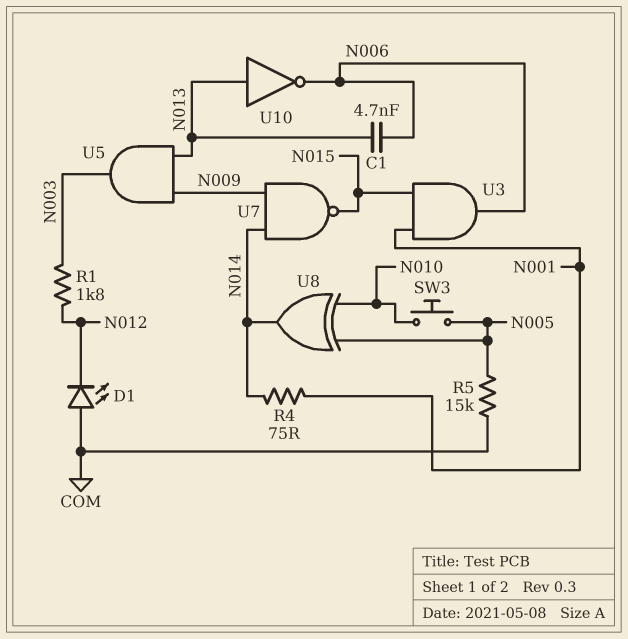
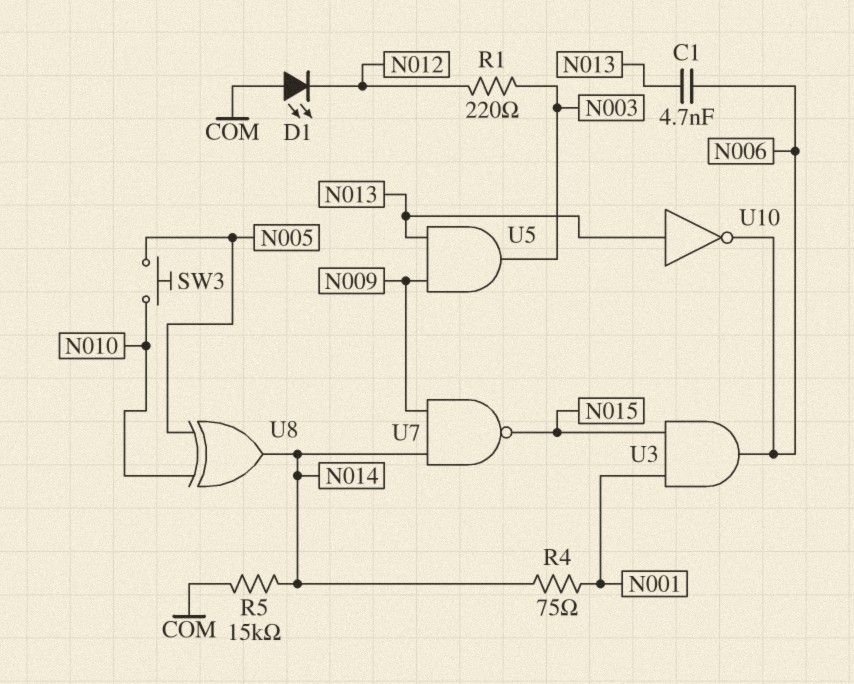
R1: 1.8k (N003, N012) -> 220 (N003, N012)
R5: 15k (COM, N005) -> 15k (COM, N014)

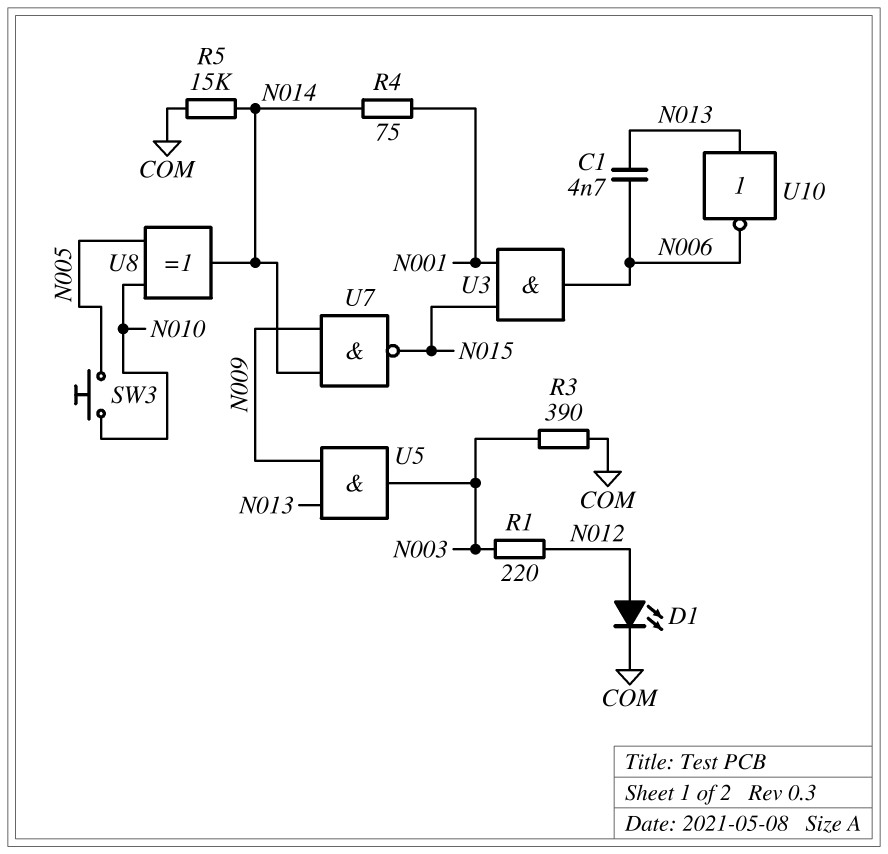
D1: LED (A COM, K N012) -> LED (A N012, K COM)
R3: none -> 390 (COM, N003)

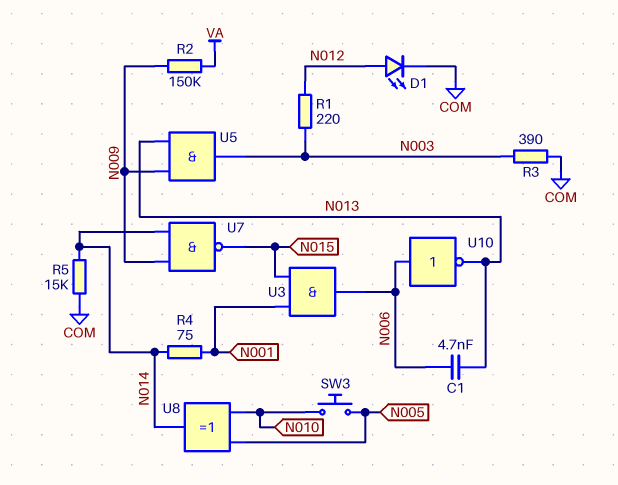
R2: none -> 150k (N009, VA)
U10: NOT (in N013, out N006) -> NOT (in N006, out N013)

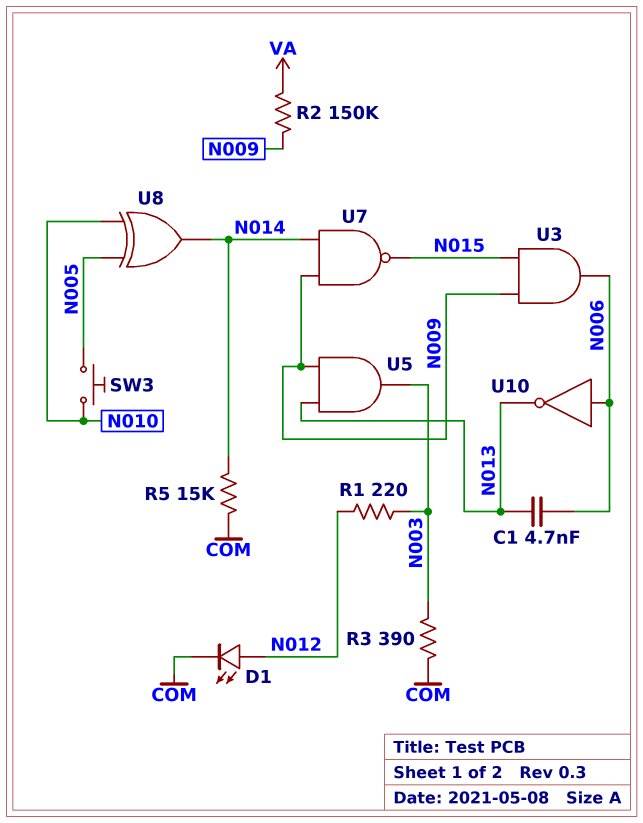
R4: 75 (N001, N014) -> none
U3: AND (in N001, in N015, out N006) -> AND (in N009, in N015, out N006)

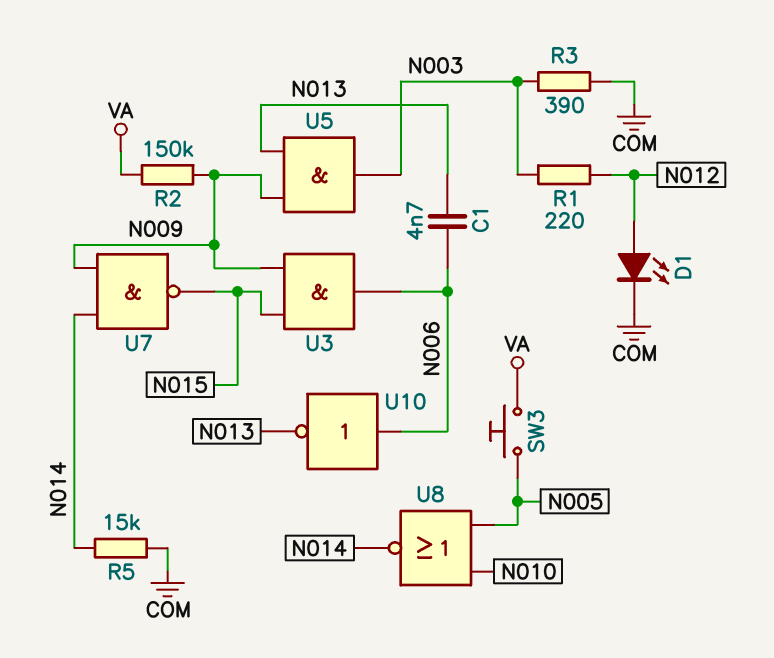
SW3: button (N005, N010) -> button (N005, VA)
U8: XOR (in N005, in N010, out N014) -> NOR (in N005, in N010, out N014)

